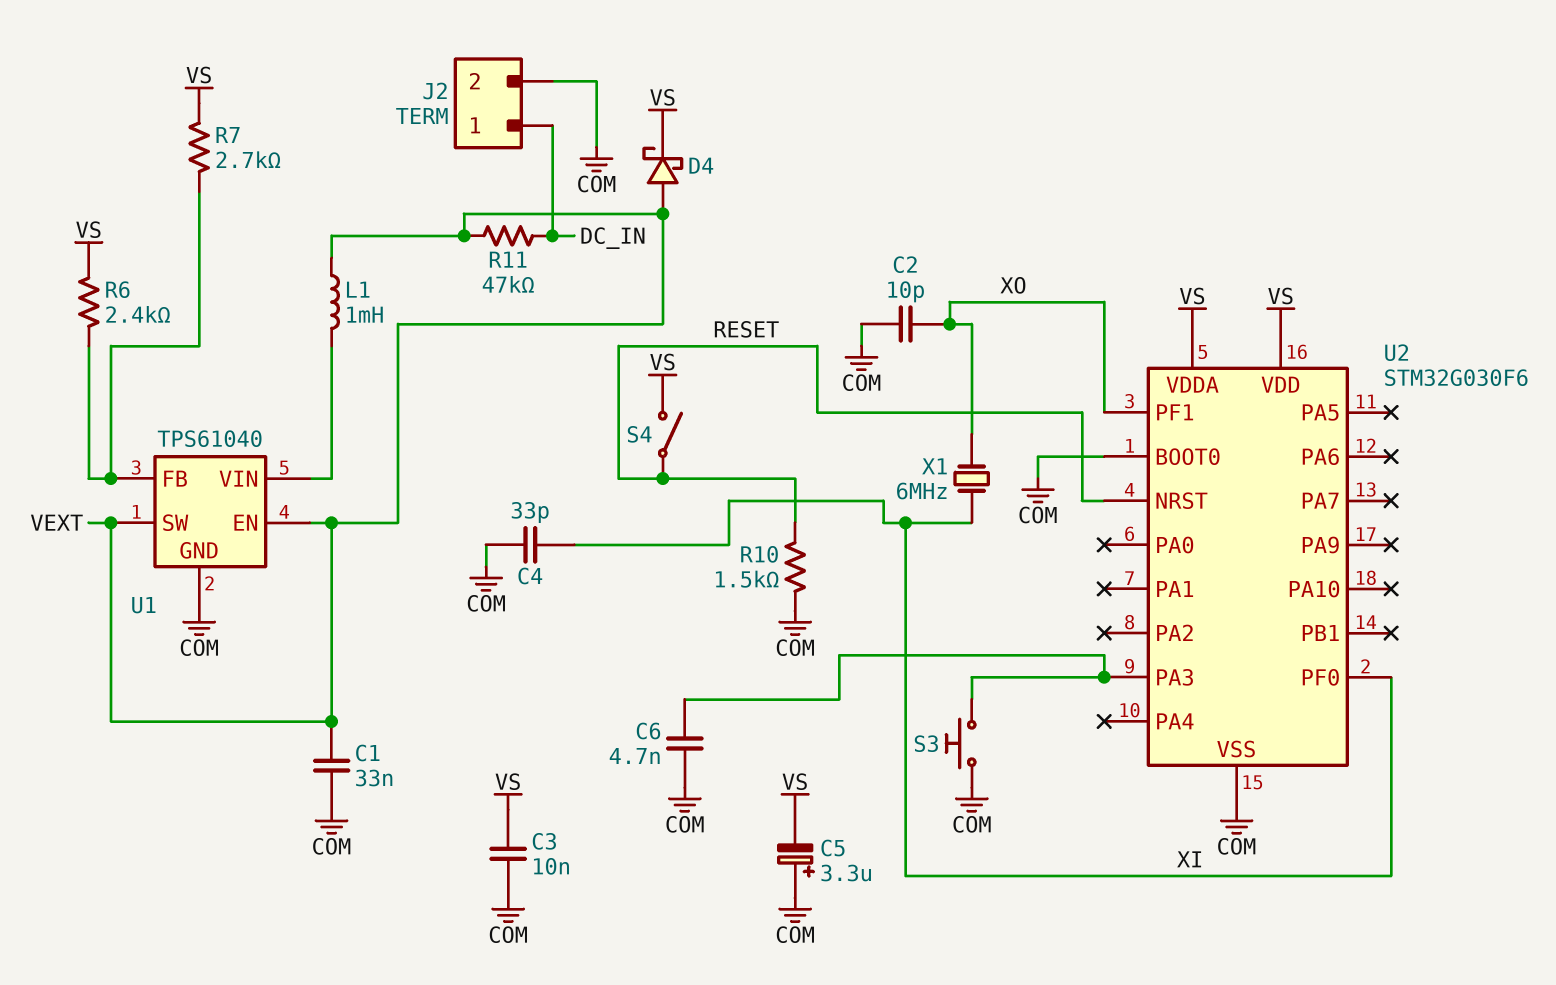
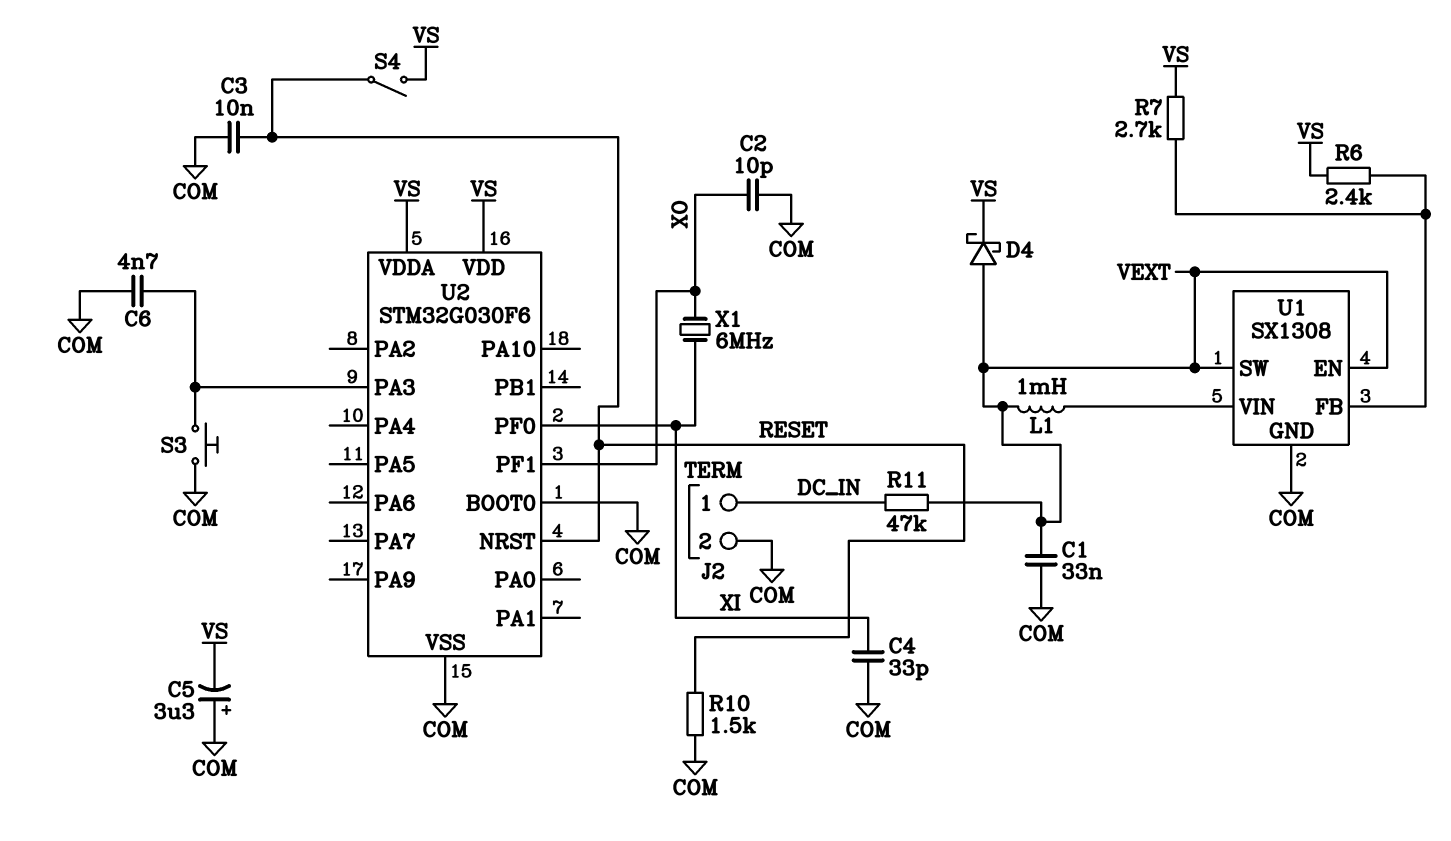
C3: 10nF (COM, VS) -> 10nF (COM, RESET)
U1: TPS61040 -> SX1308

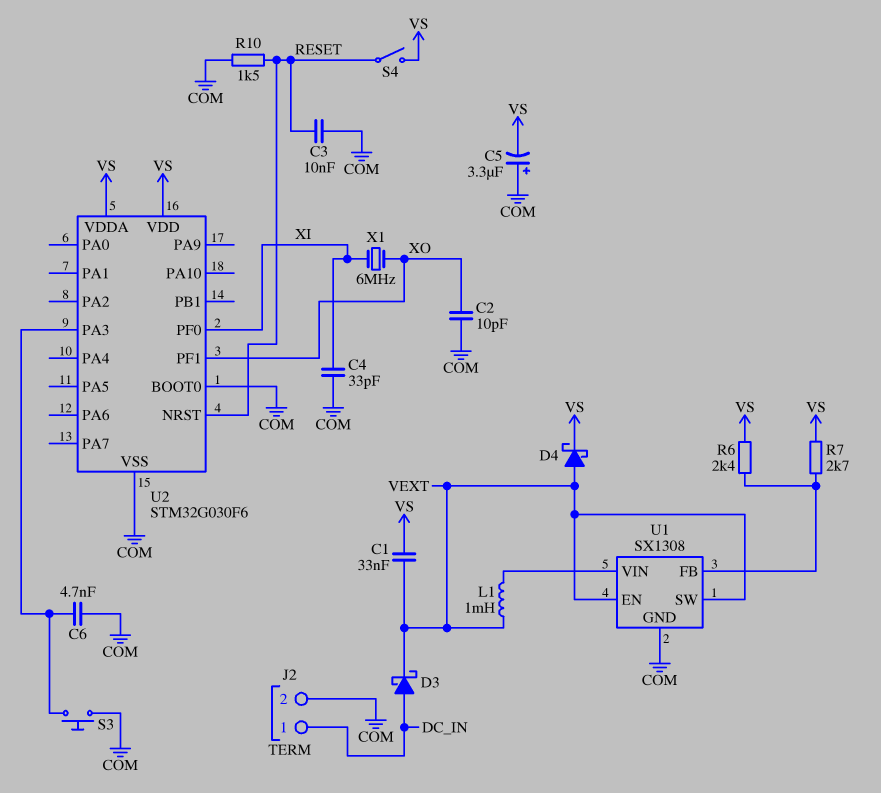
C1: 33nF (COM, VEXT) -> 33nF (VEXT, VS)
D3: none -> schottky (A DC_IN, K VEXT)
R11: 47k (DC_IN, VEXT) -> none

